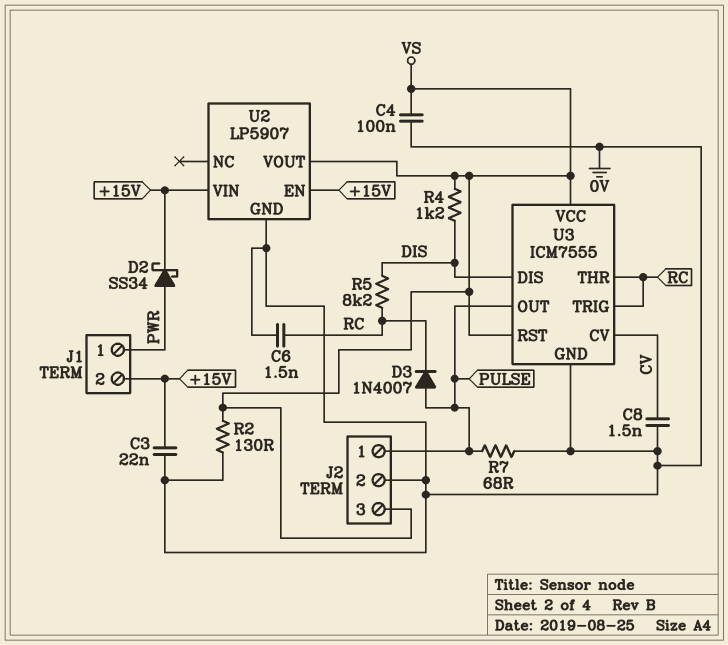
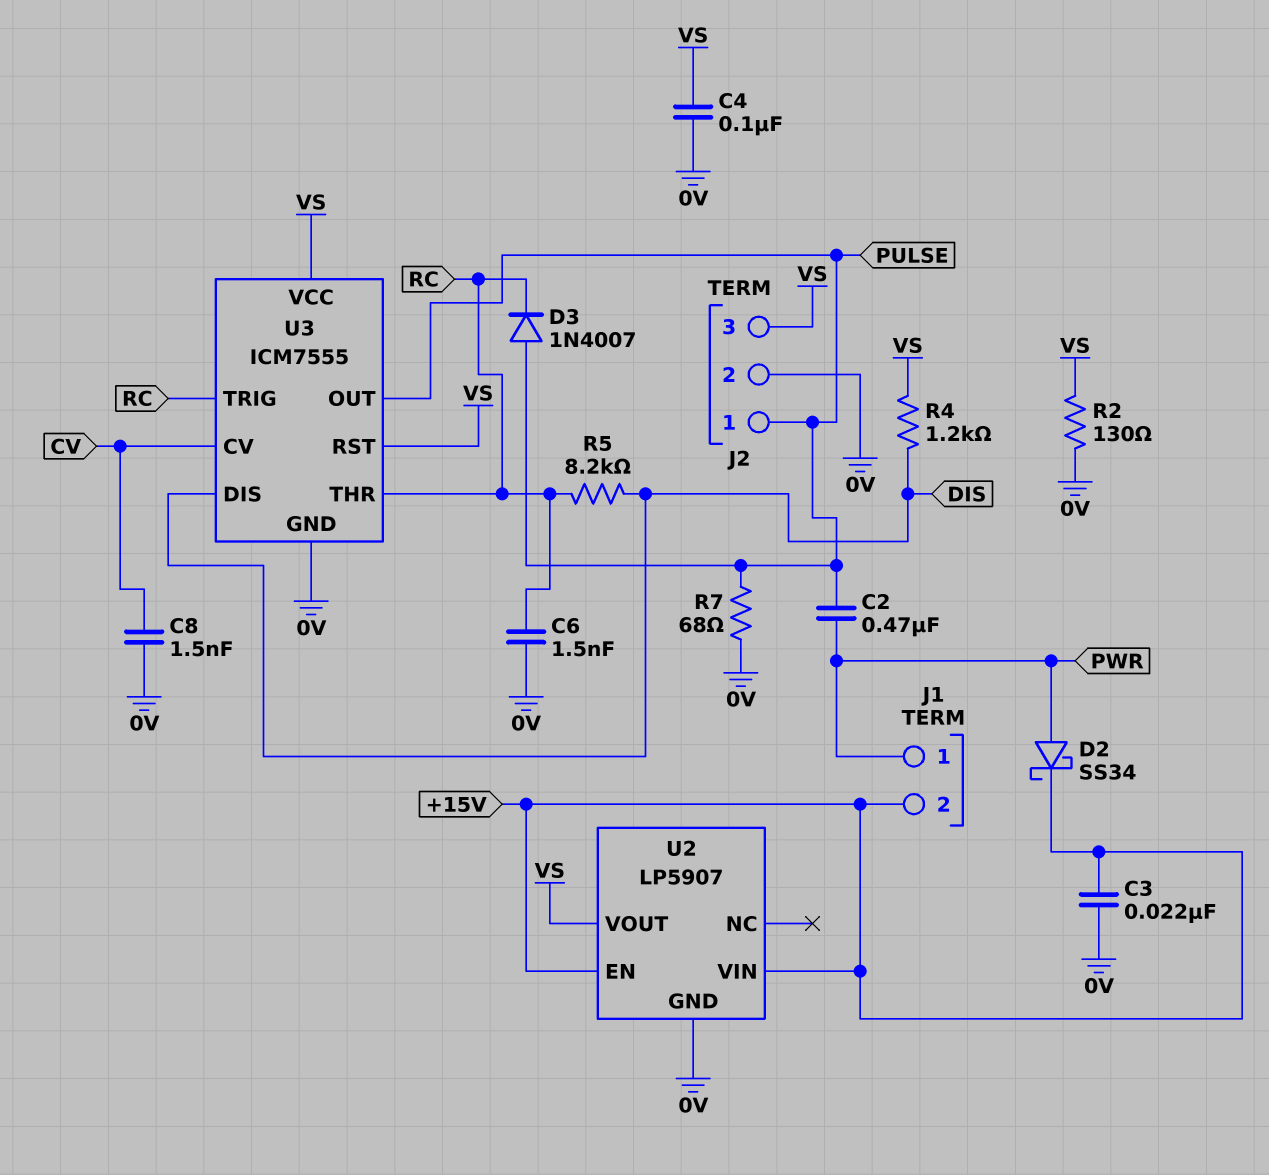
C2: none -> 470nF (PULSE, PWR)

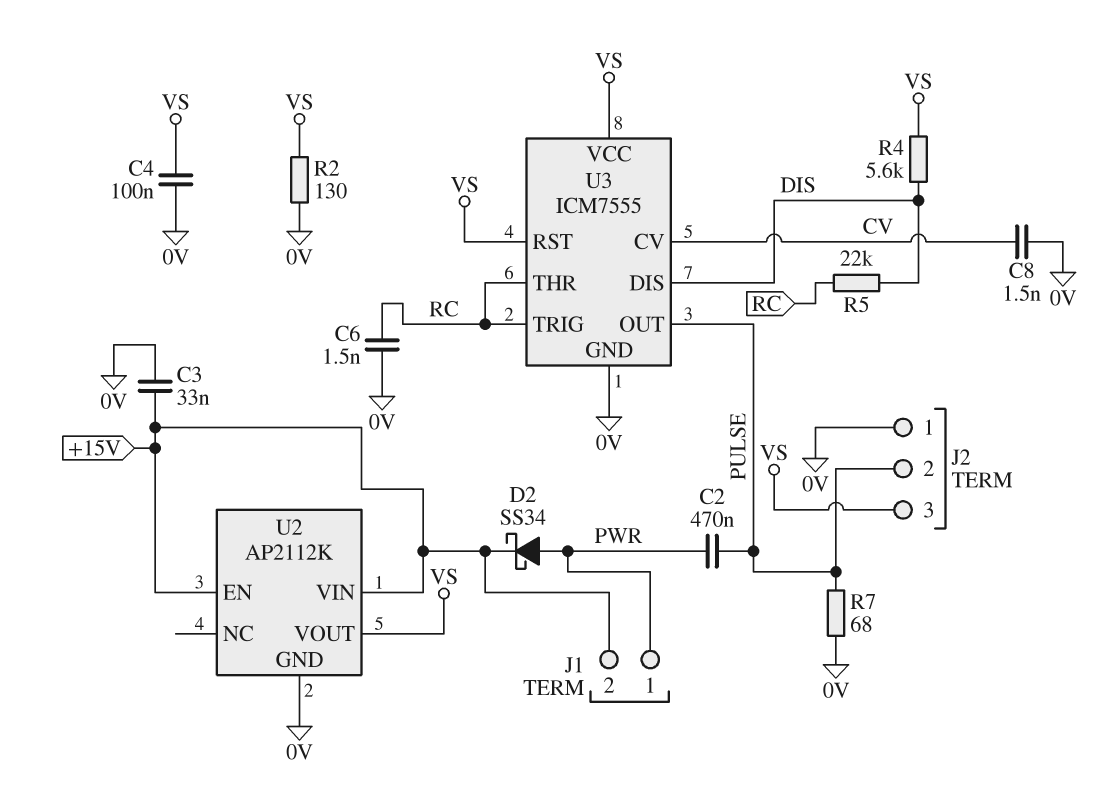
C3: 22nF (+15V, 0V) -> 33nF (+15V, 0V)
D3: diode 1N4007 (A PULSE, K RC) -> none
J2 pin 1: PULSE -> 0V
J2 pin 2: 0V -> PULSE
R4: 1.2k (DIS, VS) -> 5.6k (DIS, VS)
R5: 8.2k (DIS, RC) -> 22k (DIS, RC)
U2: LP5907 -> AP2112K

